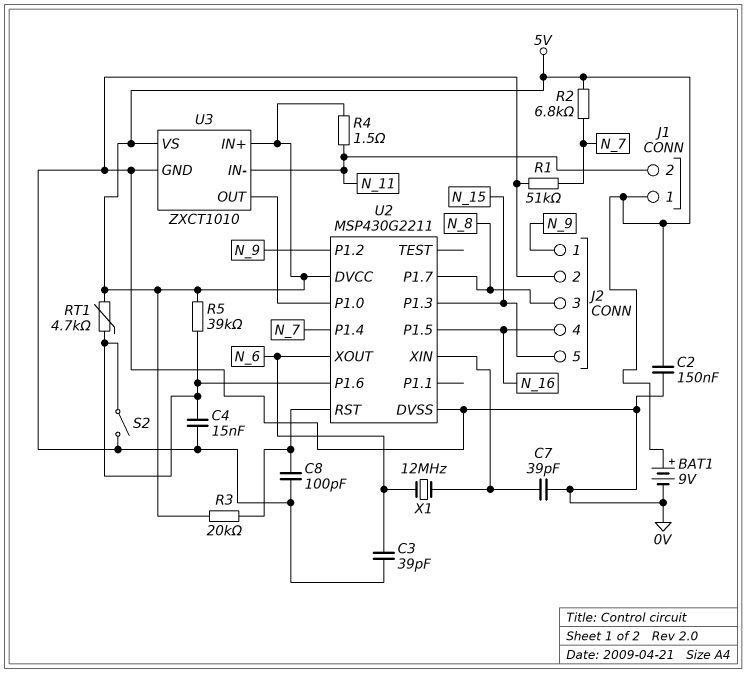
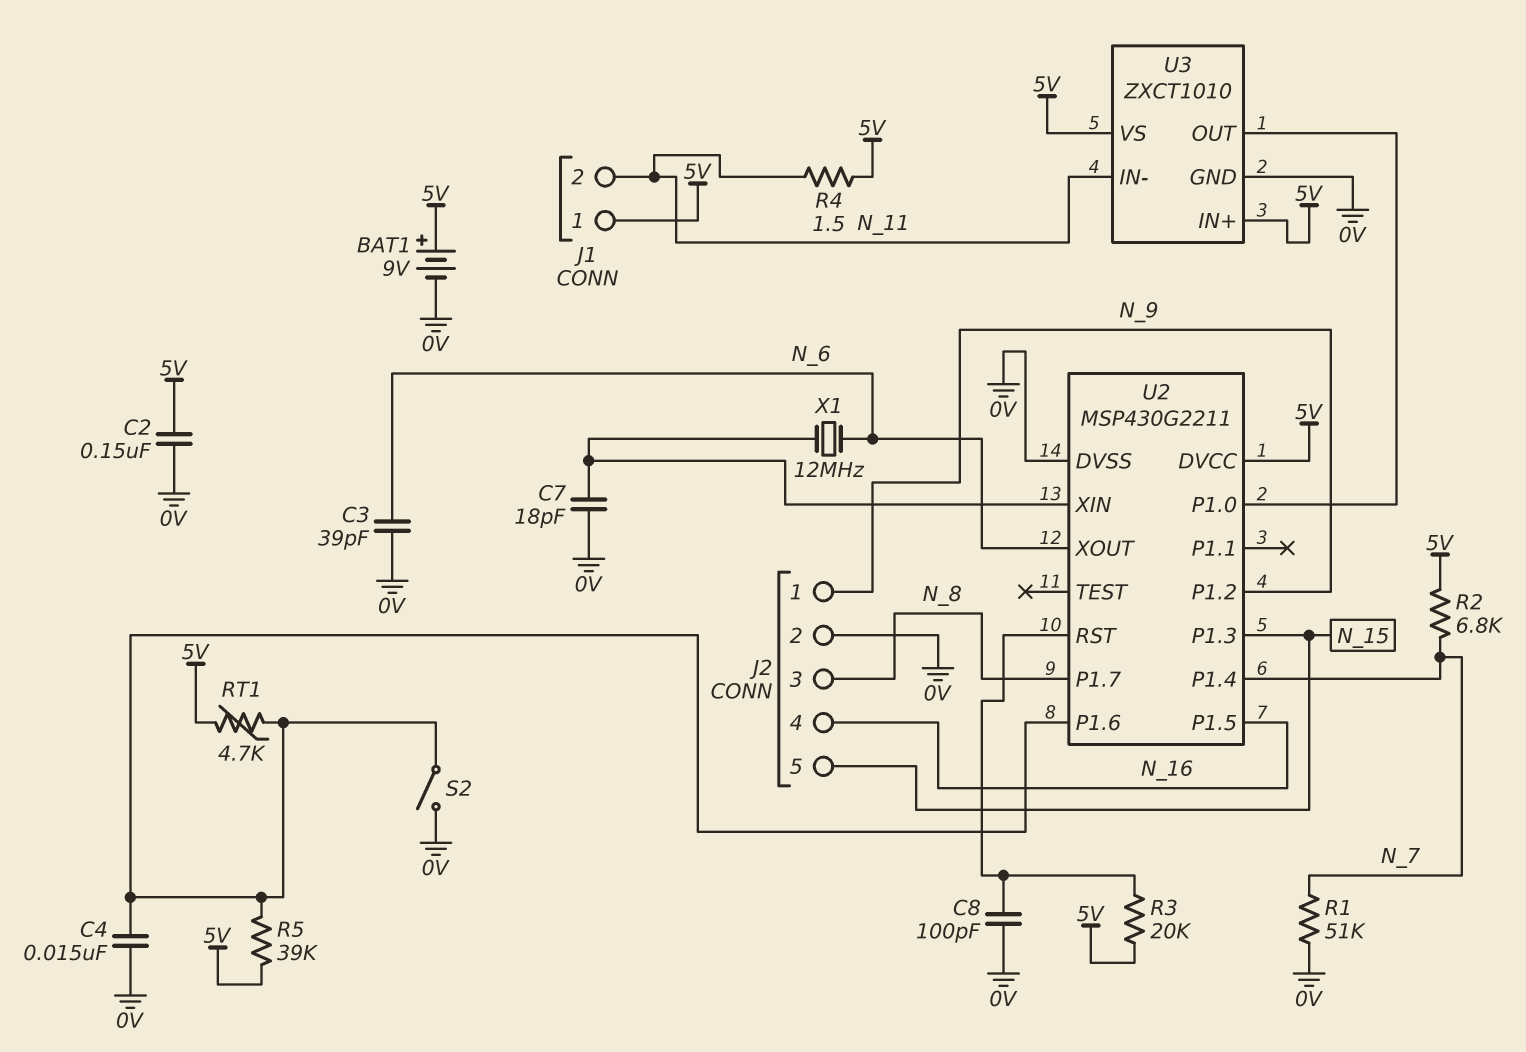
C7: 39pF (0V, U2/XIN) -> 18pF (0V, U2/XIN)

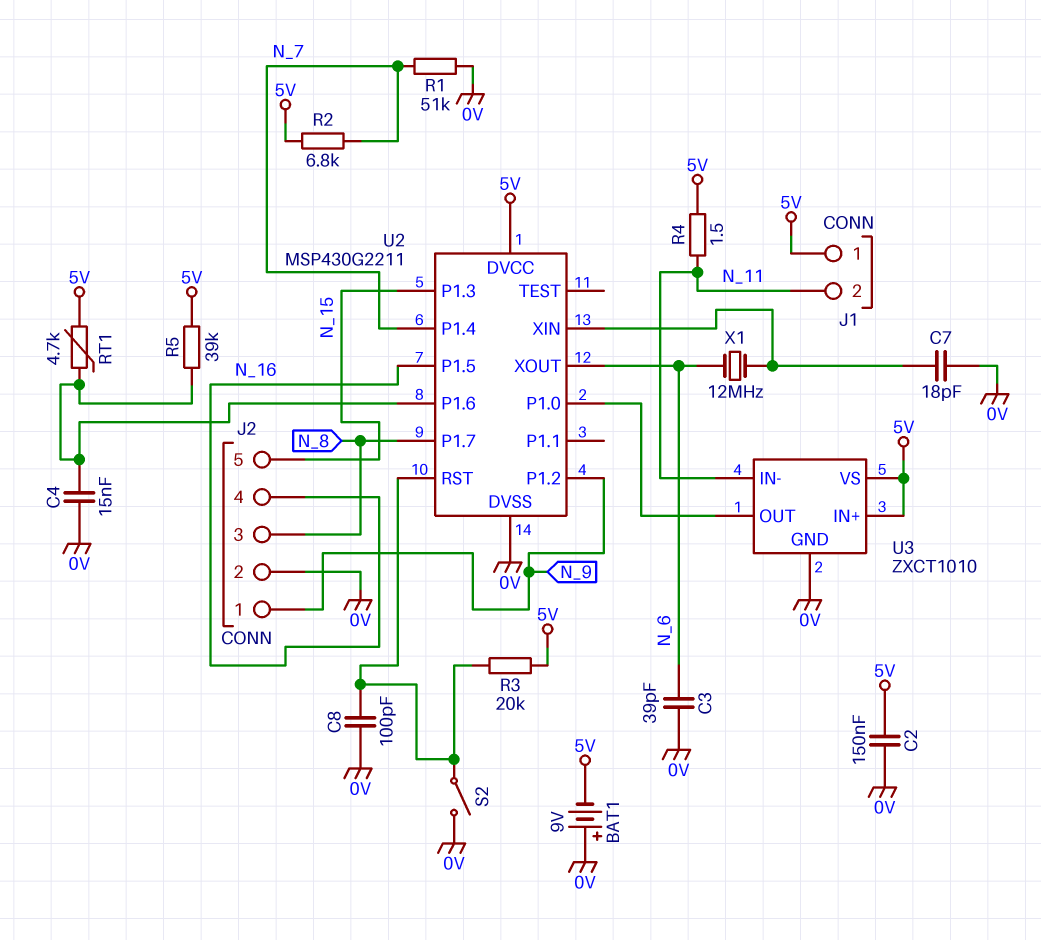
BAT1: 9V (plus 5V, minus 0V) -> 9V (plus 0V, minus 5V)
S2: switch (0V, U2/P1.6) -> switch (0V, U2/RST)

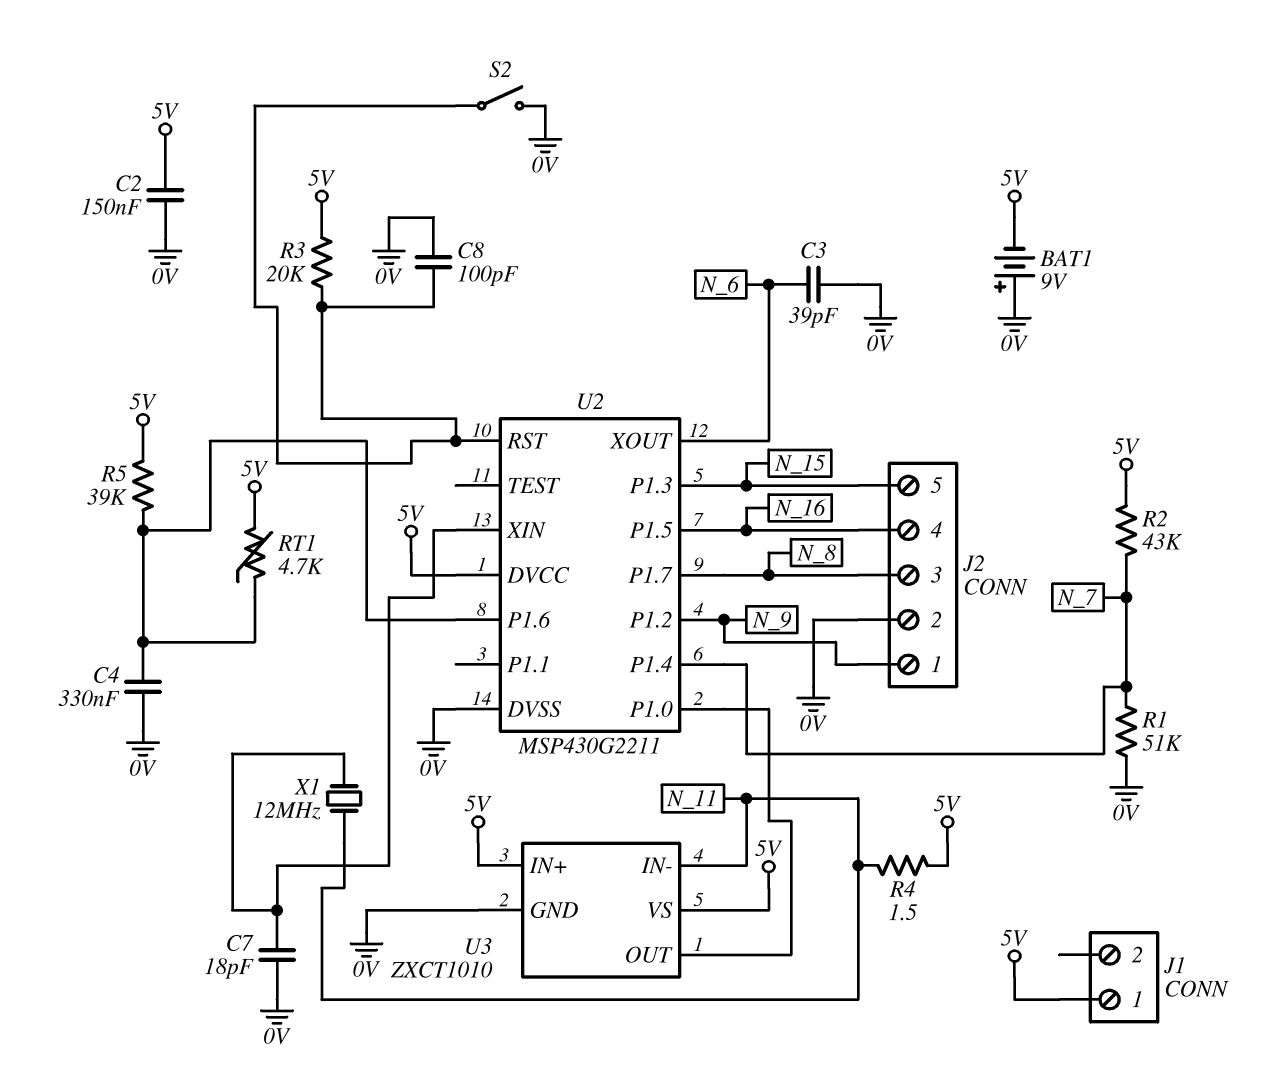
C4: 15nF (0V, U2/P1.6) -> 330nF (0V, U2/P1.6)
J1 pin 2: N_11 -> none
R2: 6.8k (5V, N_7) -> 43k (5V, N_7)
X1: 12MHz (N_6, U2/XIN) -> 12MHz (N_11, U2/XIN)

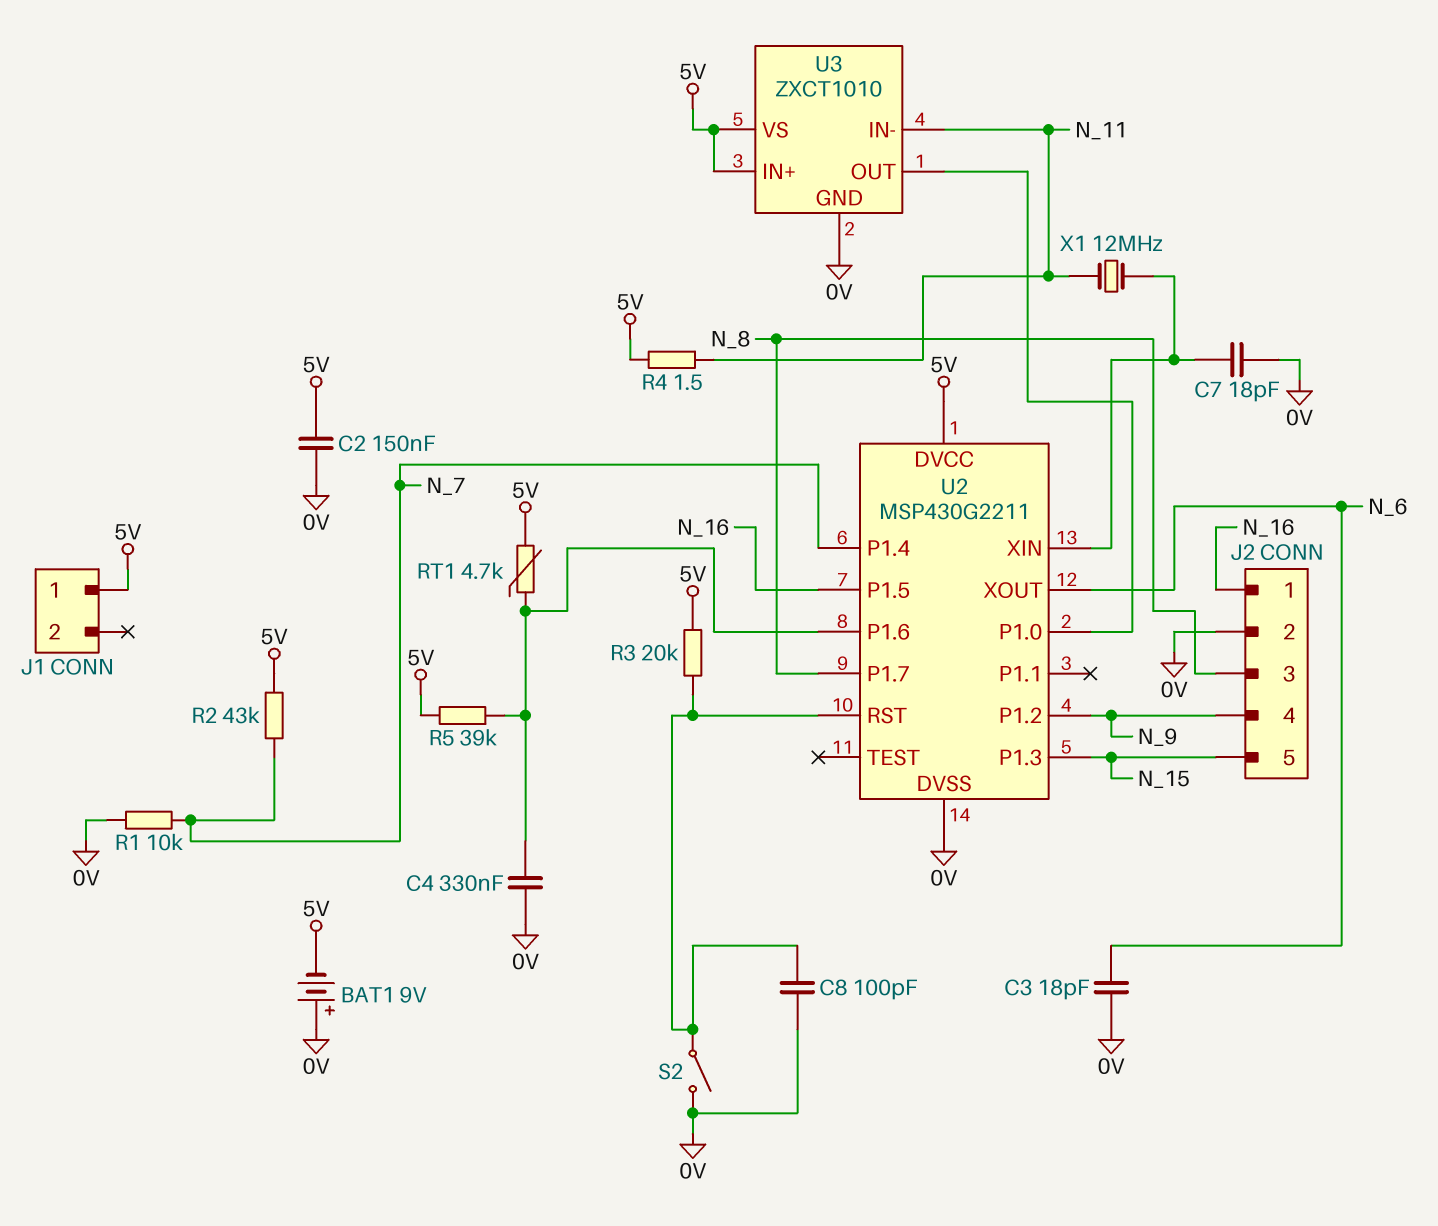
C3: 39pF (0V, N_6) -> 18pF (0V, N_6)
J2 pin 1: N_9 -> N_16
J2 pin 4: N_16 -> N_9
R1: 51k (0V, N_7) -> 10k (0V, N_7)

